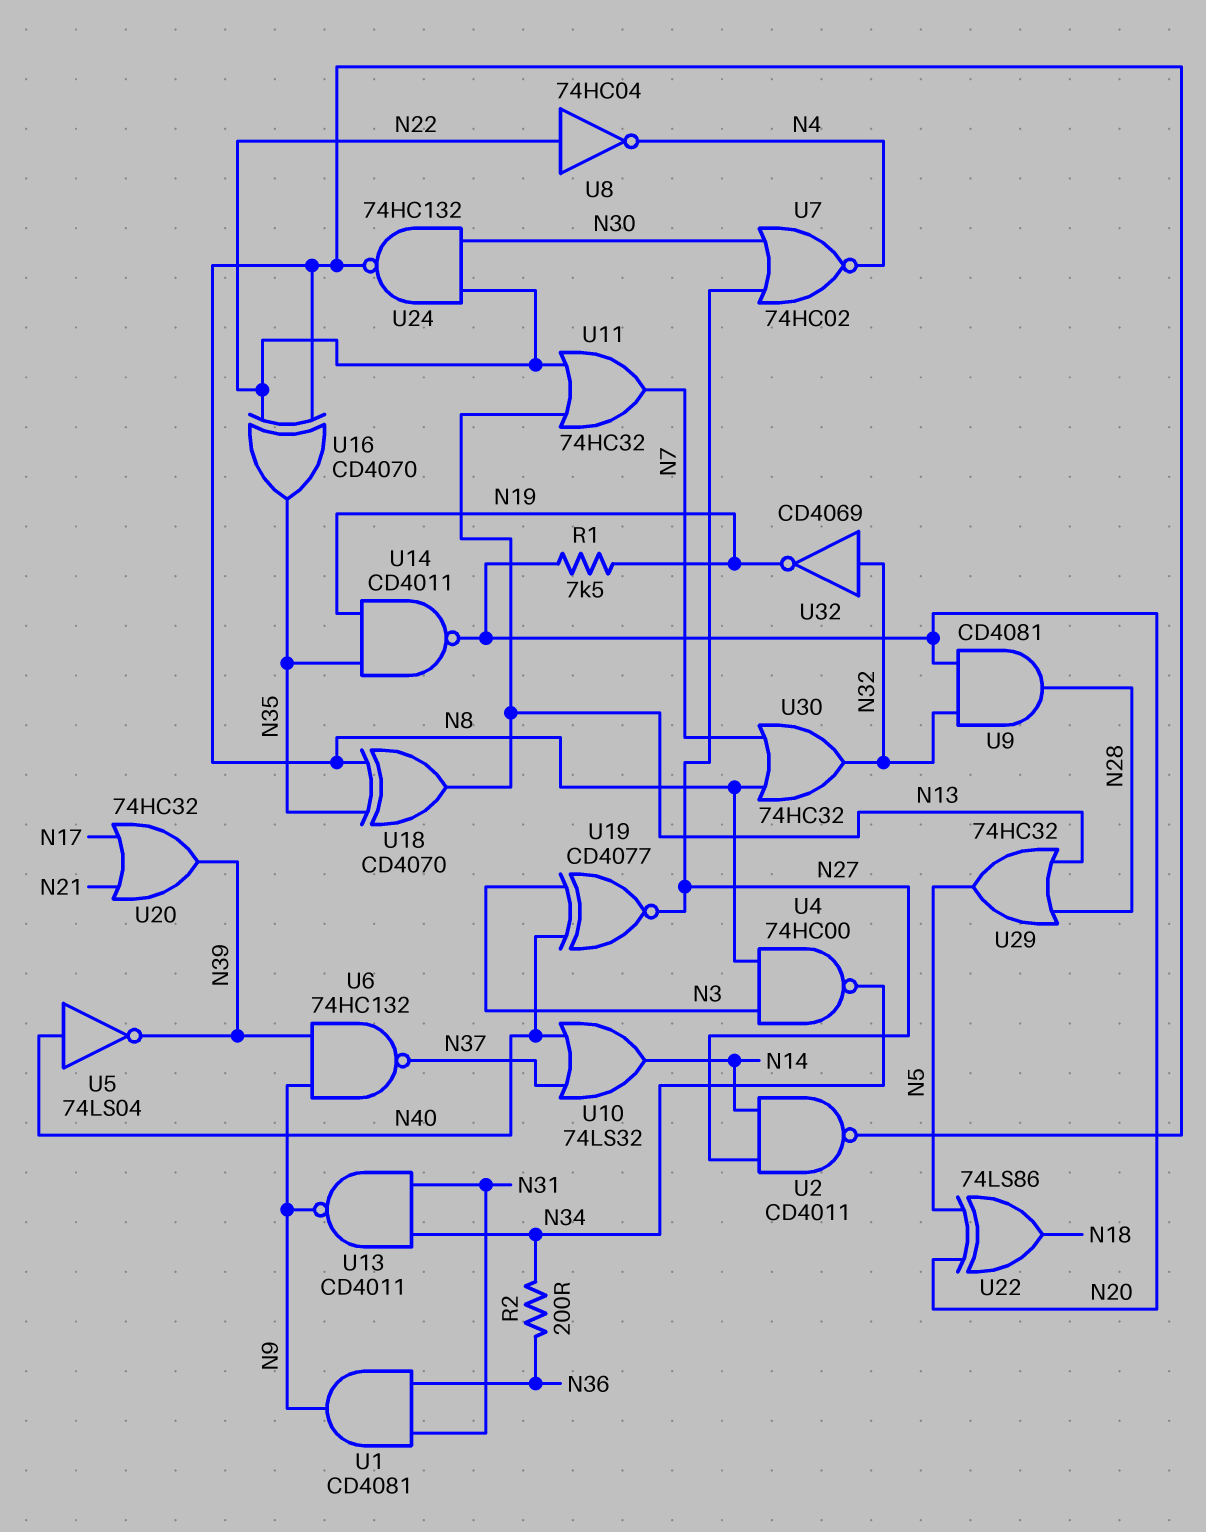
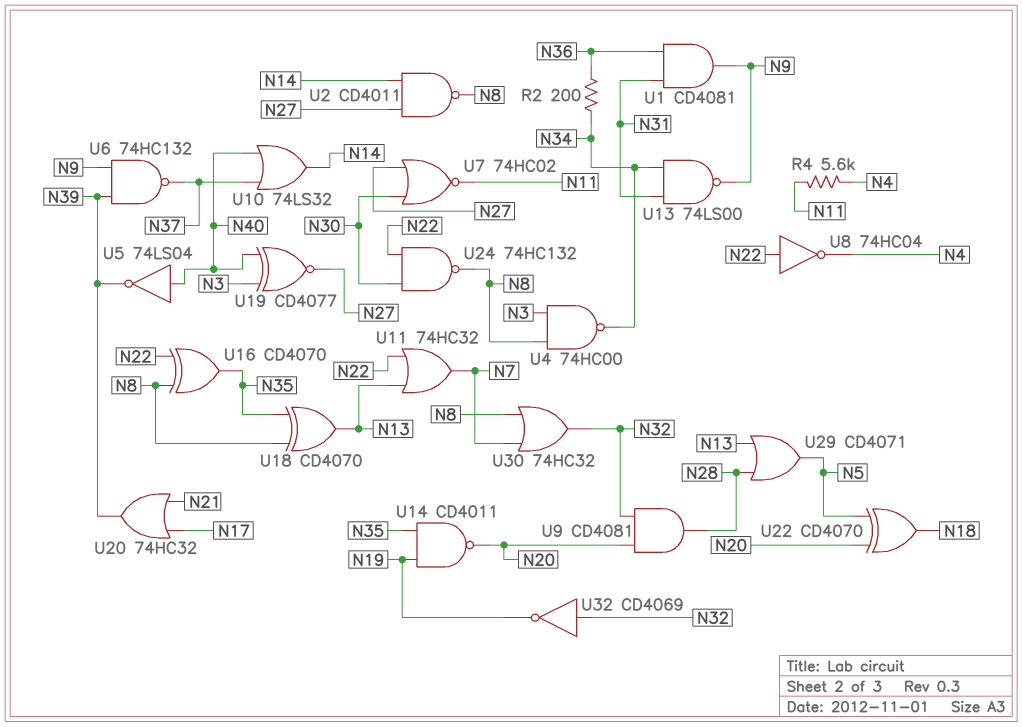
R1: 7.5k (N19, N20) -> none
R4: none -> 5.6k (N4, N11)
U7: NOR 74HC02 (in N27, in N30, out N4) -> NOR 74HC02 (in N27, in N30, out N11)
U13: NAND CD4011 (in N31, in N34, out N9) -> NAND 74LS00 (in N31, in N34, out N9)
U22: XOR 74LS86 (in N5, in N20, out N18) -> XOR CD4070 (in N5, in N20, out N18)
U29: OR 74HC32 (in N13, in N28, out N5) -> OR CD4071 (in N13, in N28, out N5)

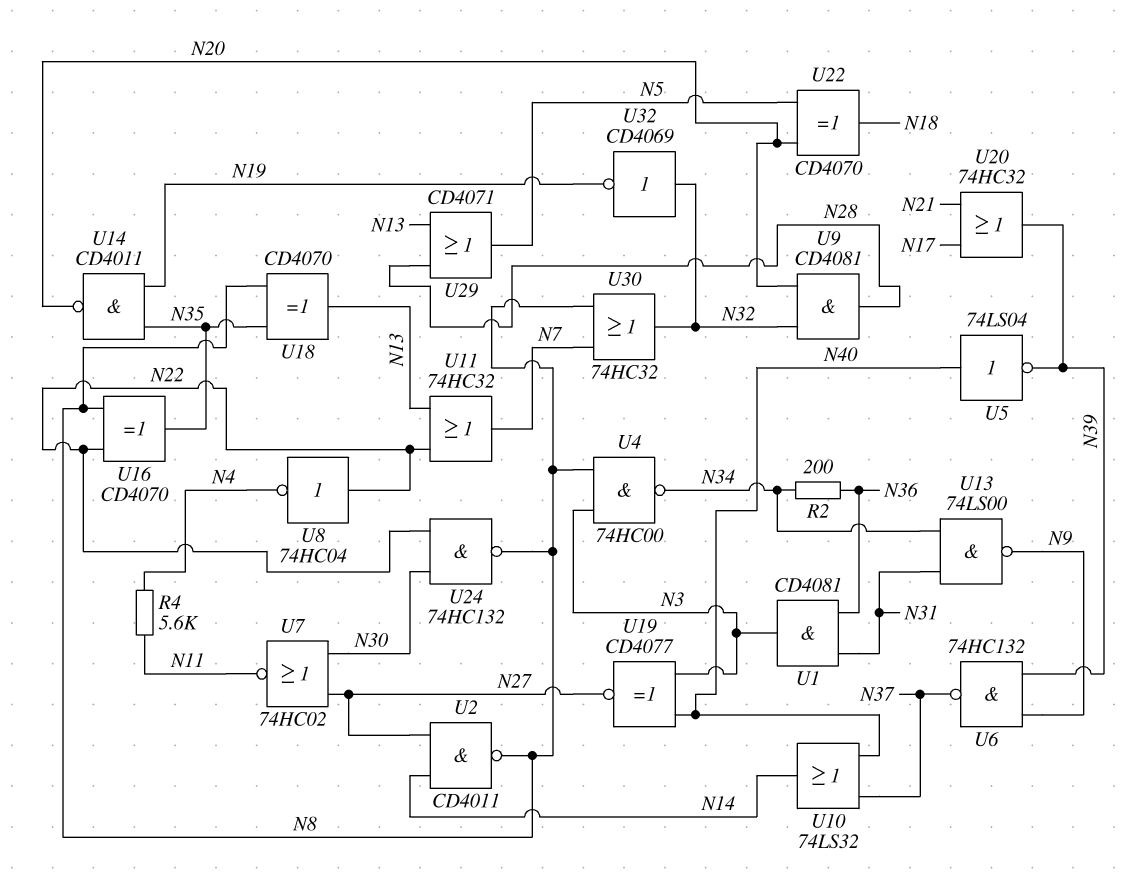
U1: AND CD4081 (in N31, in N36, out N9) -> AND CD4081 (in N31, in N36, out N3)

